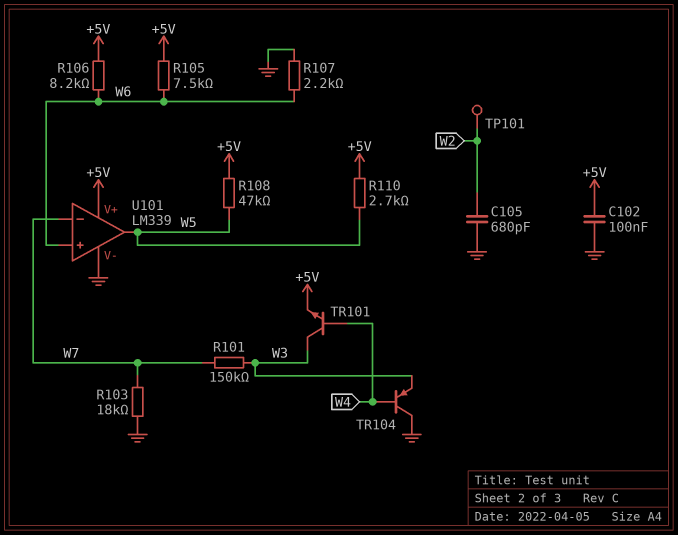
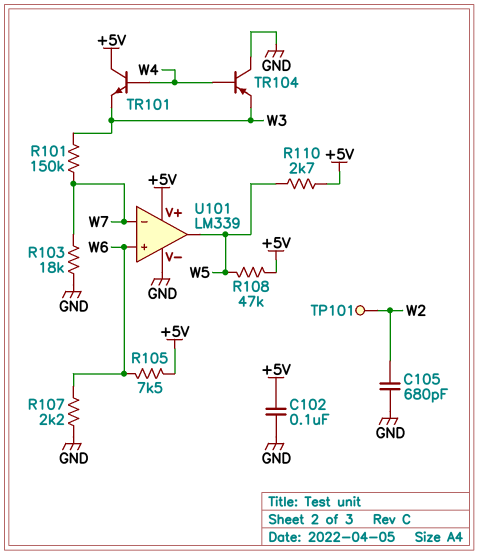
R106: 8.2k (+5V, W6) -> none
TR101: NPN (B W4, C W3, E +5V) -> NPN (B W4, C +5V, E W3)

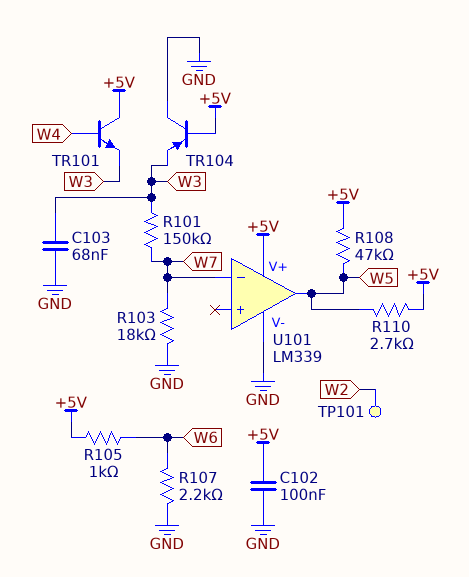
C103: none -> 68nF (GND, W3)
C105: 680pF (GND, W2) -> none
R105: 7.5k (+5V, W6) -> 1k (+5V, W6)
TR104: PNP (B W4, C GND, E W3) -> PNP (B +5V, C GND, E W3)
U101 pin in+: W6 -> none

